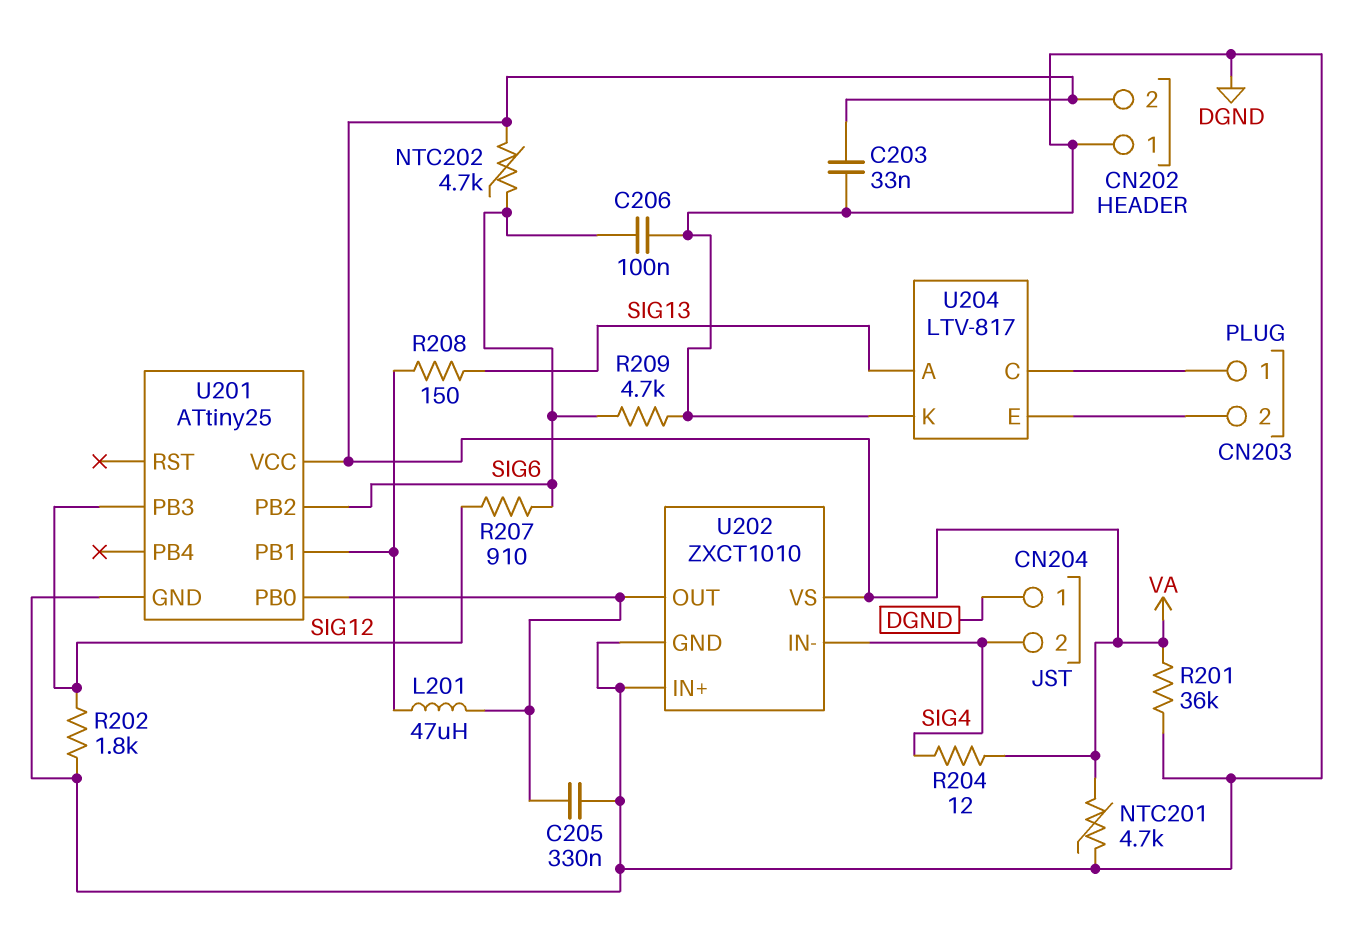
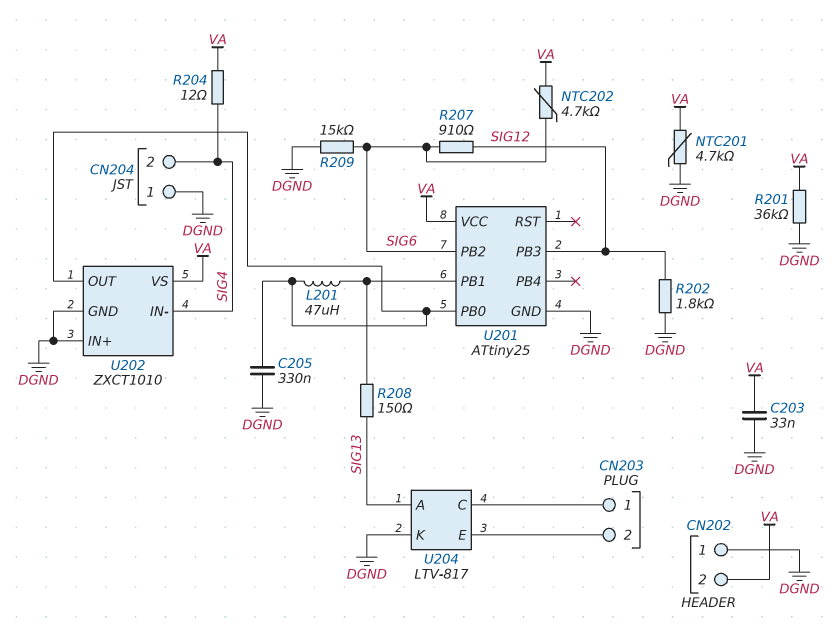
C206: 100nF (DGND, SIG6) -> none
R209: 4.7k (DGND, SIG6) -> 15k (DGND, SIG6)

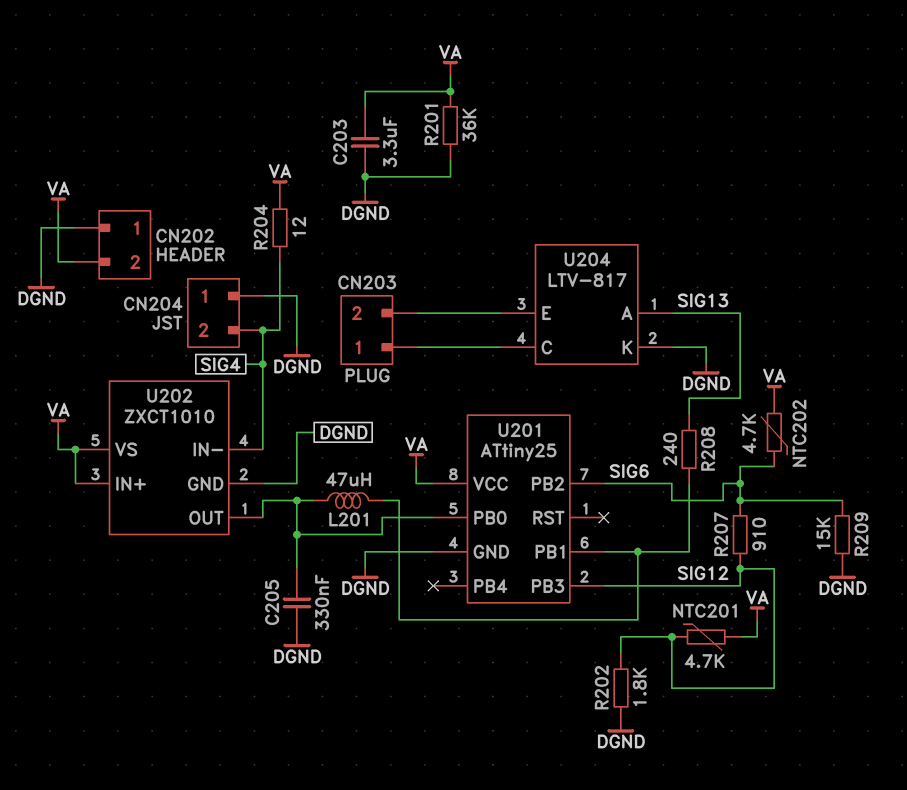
C203: 33nF (DGND, VA) -> 3.3uF (DGND, VA)
NTC201: 4.7k (DGND, VA) -> 4.7k (SIG12, VA)
R208: 150 (SIG13, U201/PB1) -> 240 (SIG13, U201/PB1)
U202 pin IN+: DGND -> VA

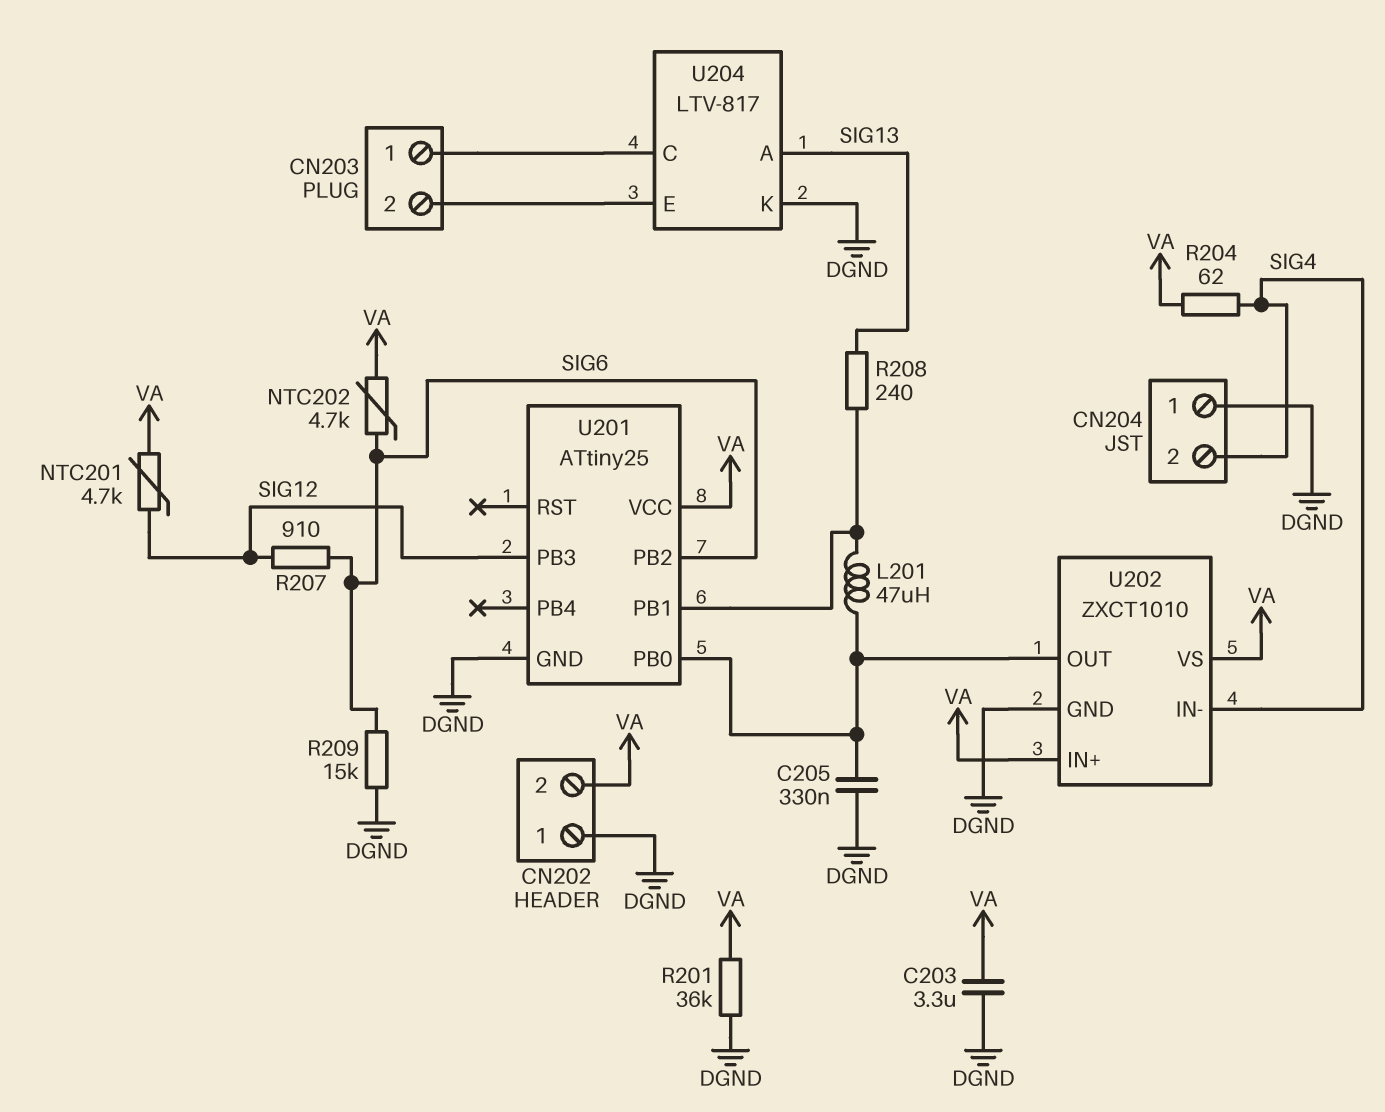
R202: 1.8k (DGND, SIG12) -> none
R204: 12 (SIG4, VA) -> 62 (SIG4, VA)

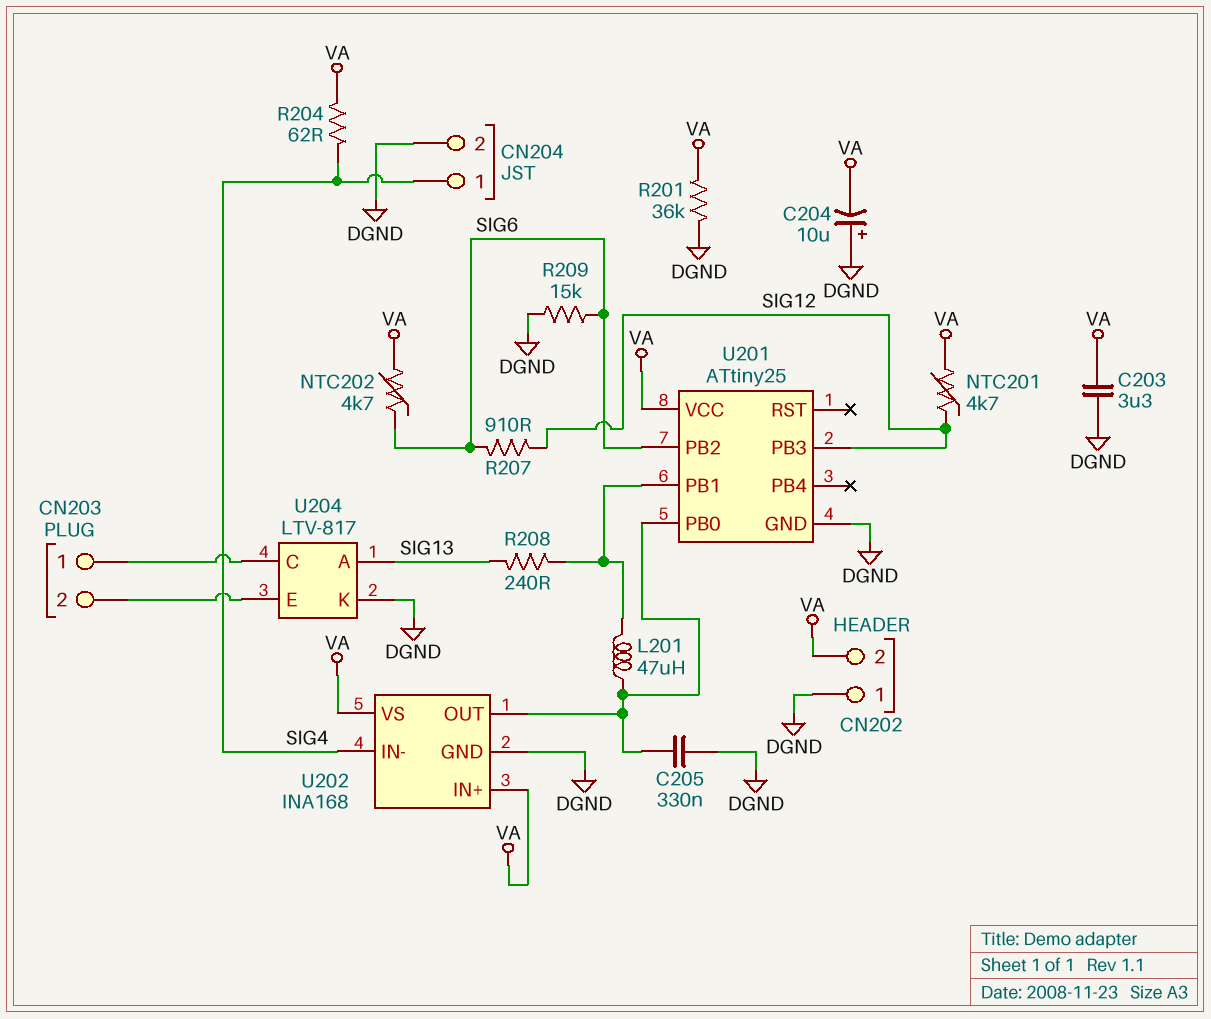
C204: none -> 10uF (plus DGND, minus VA)
CN204 pin 1: DGND -> SIG4
CN204 pin 2: SIG4 -> DGND
U202: ZXCT1010 -> INA168

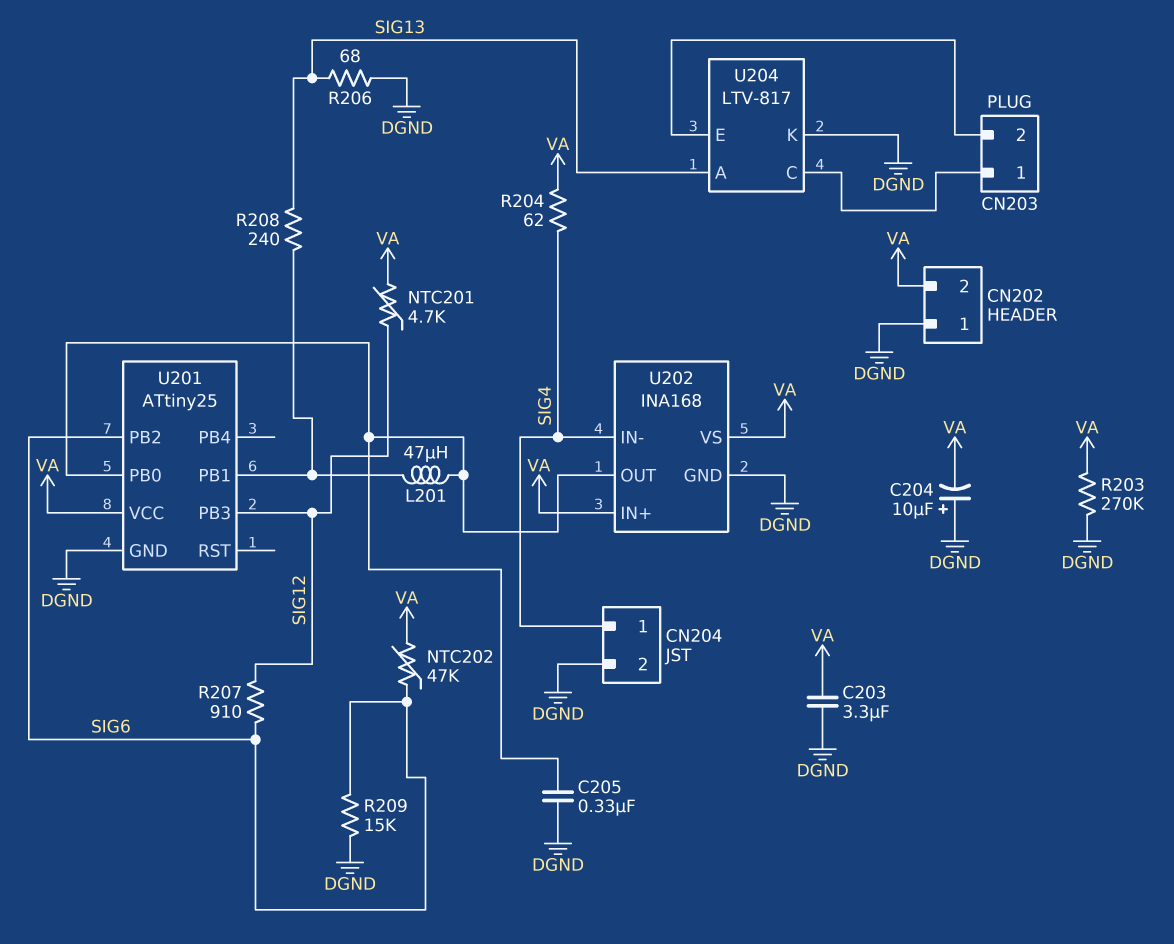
NTC202: 4.7k (SIG6, VA) -> 47k (SIG6, VA)
R201: 36k (DGND, VA) -> none
R203: none -> 270k (DGND, VA)
R206: none -> 68 (DGND, SIG13)

